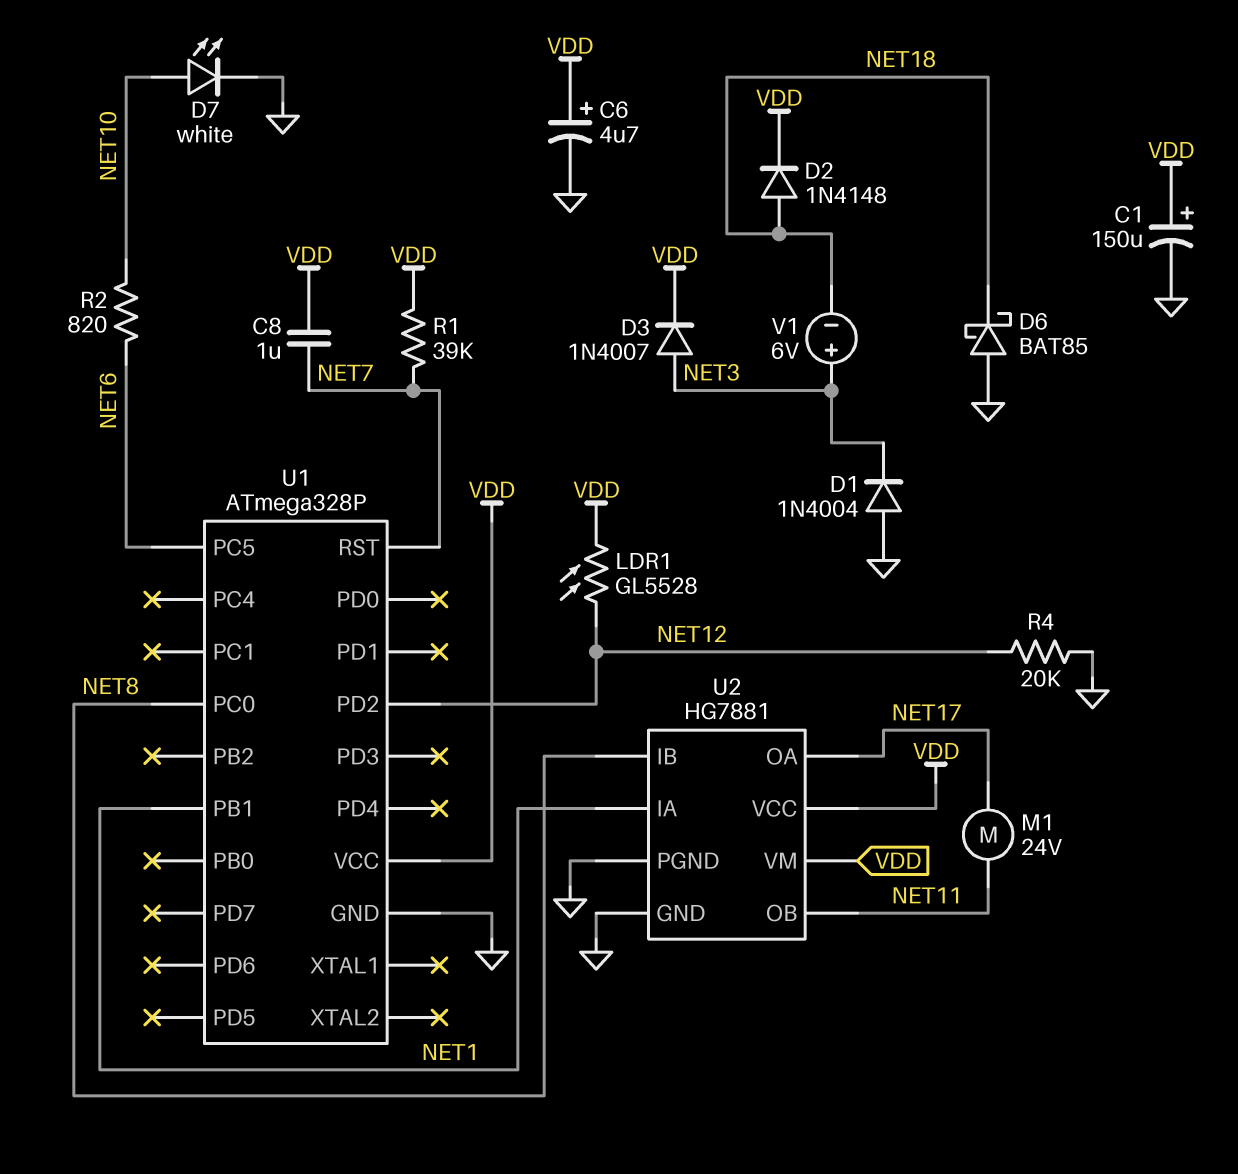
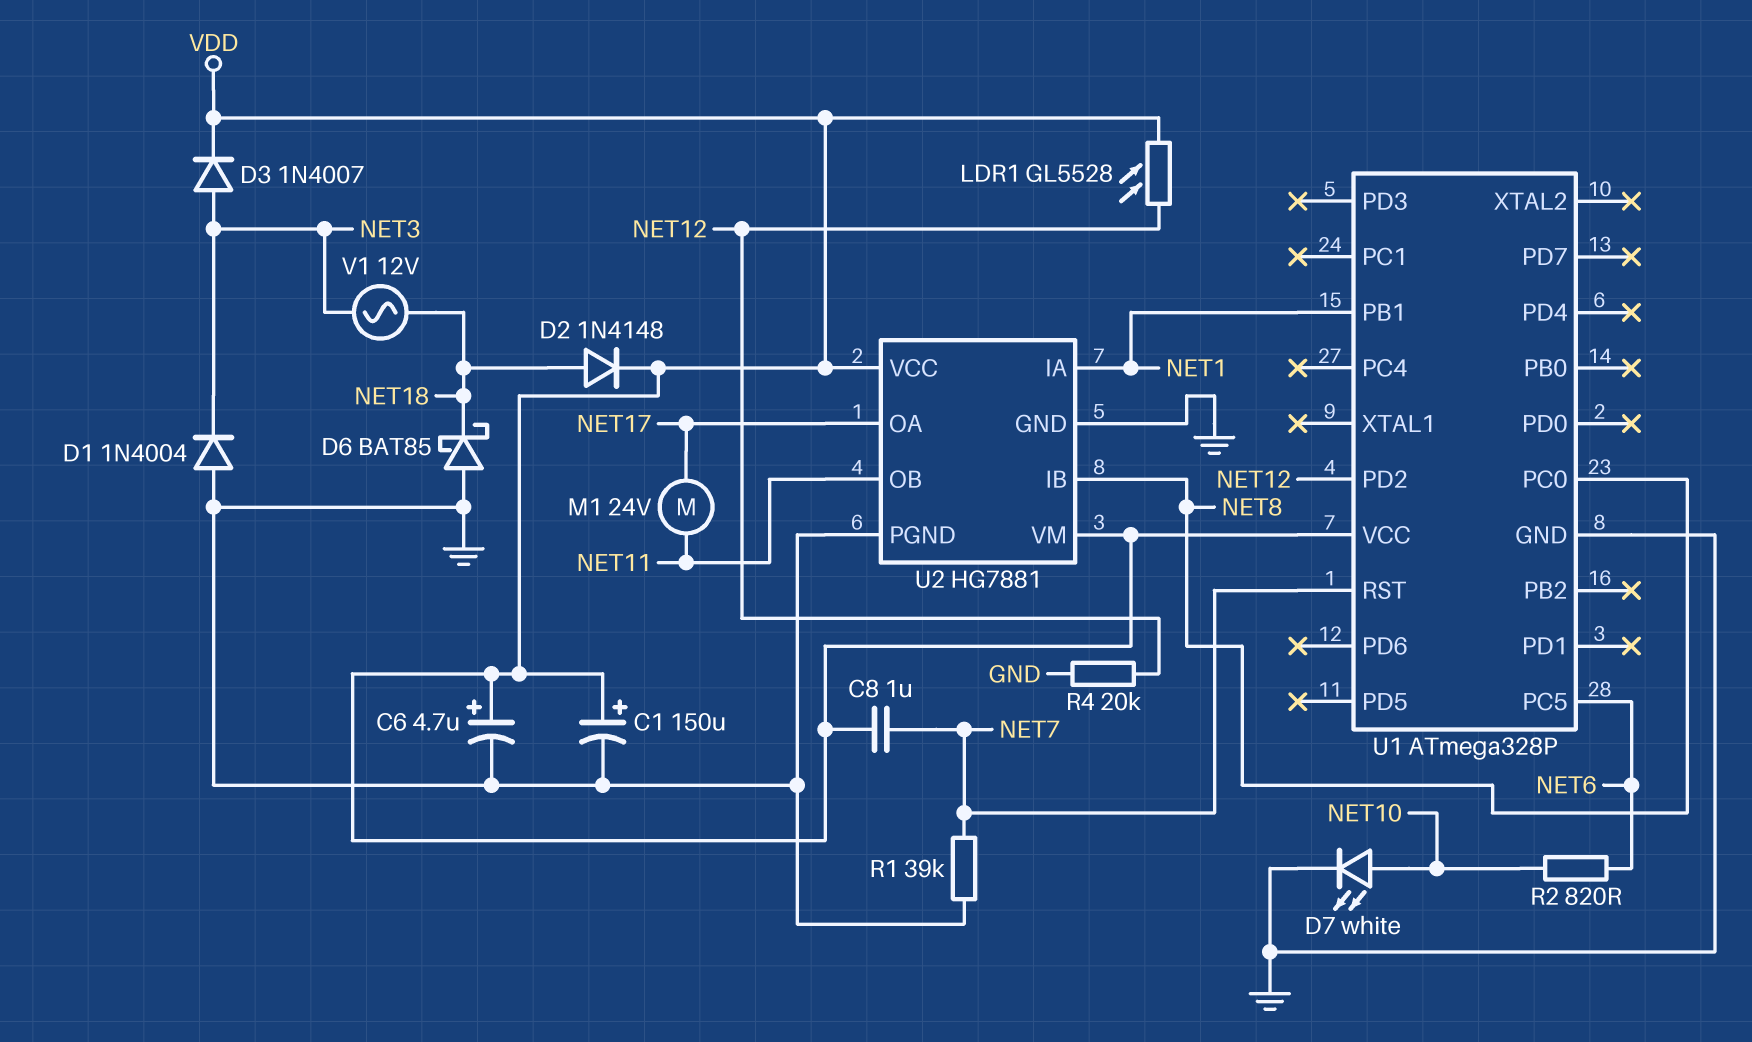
R1: 39k (NET7, VDD) -> 39k (GND, NET7)
V1: 6V (plus NET3, minus NET18) -> AC 12V (NET3, NET18)

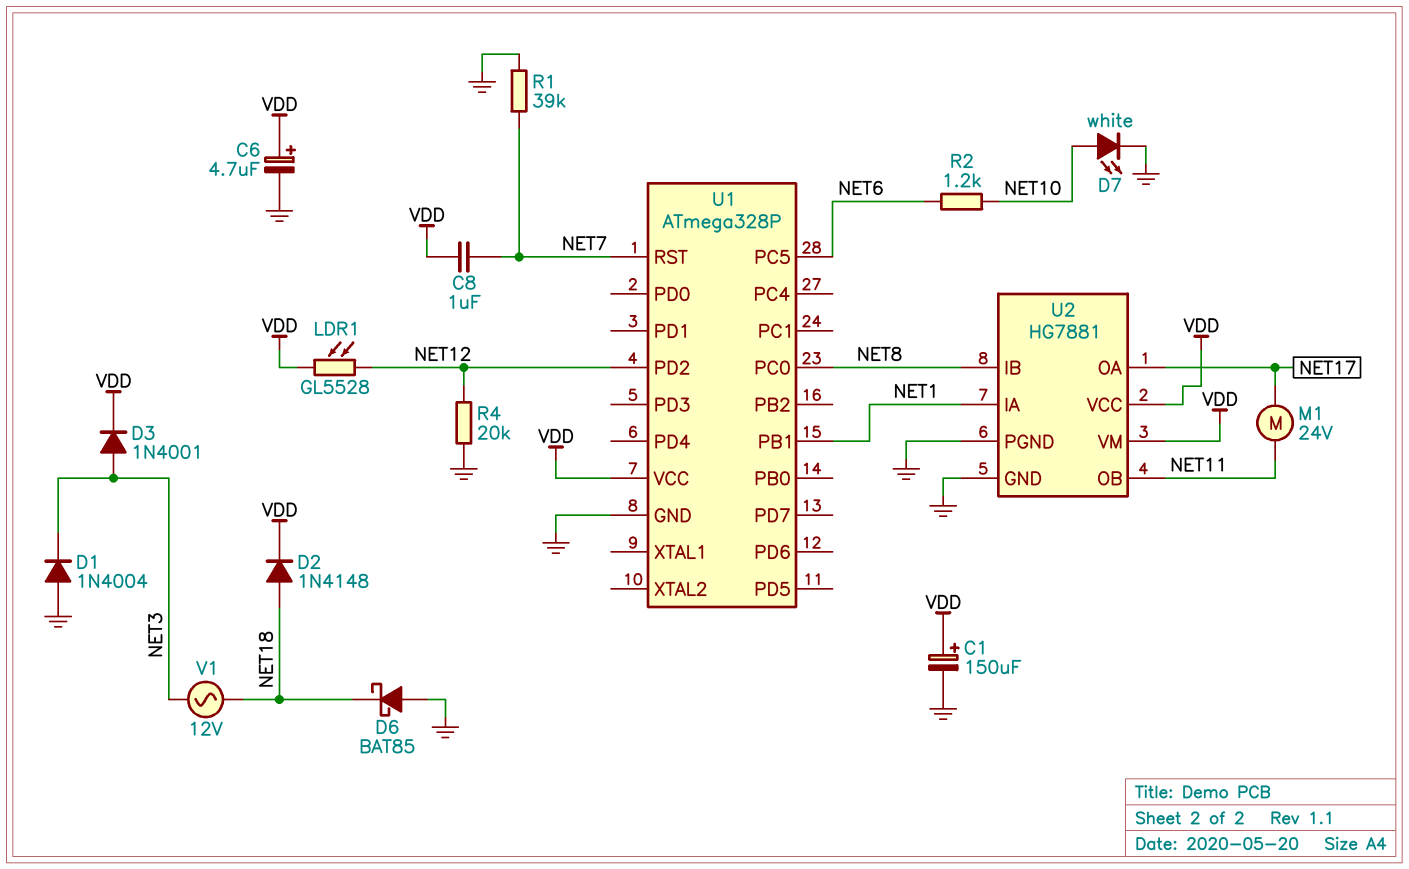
D3: diode 1N4007 (A NET3, K VDD) -> diode 1N4001 (A NET3, K VDD)
R2: 820 (NET6, NET10) -> 1.2k (NET6, NET10)

